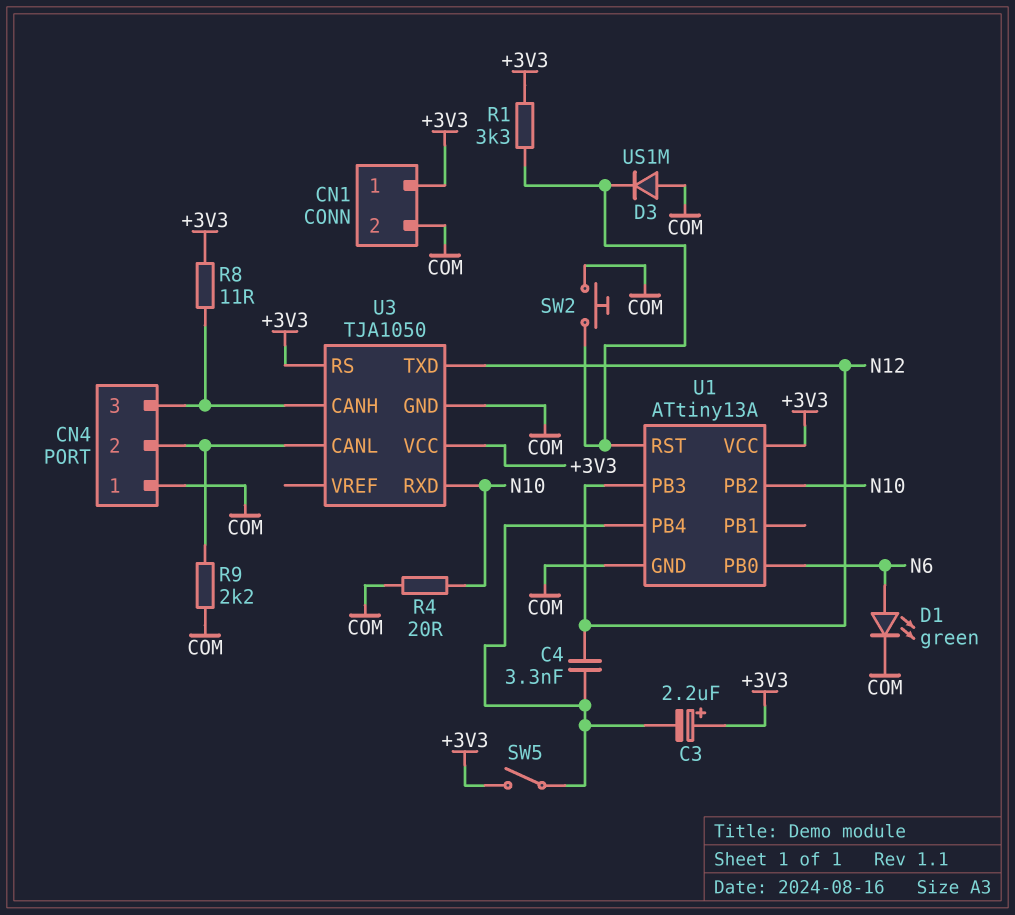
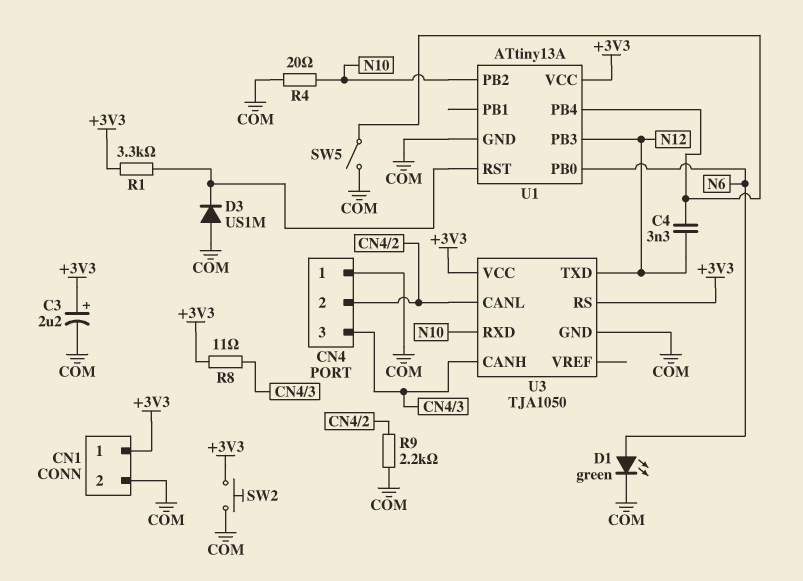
C3: 2.2uF (plus +3V3, minus U1/PB4) -> 2.2uF (plus +3V3, minus COM)
SW2: button (COM, U1/RST) -> button (+3V3, COM)
SW5: switch (+3V3, U1/PB4) -> switch (COM, U1/PB4)

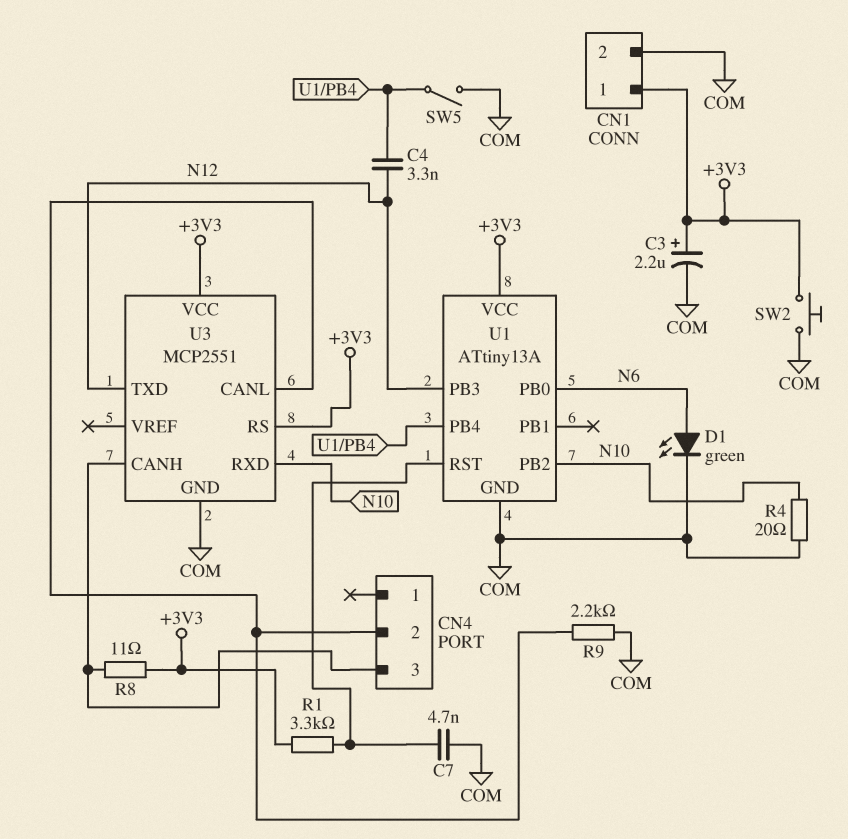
C7: none -> 4.7nF (COM, U1/RST)
CN4 pin 1: COM -> none
D3: diode US1M (A COM, K U1/RST) -> none
U3: TJA1050 -> MCP2551

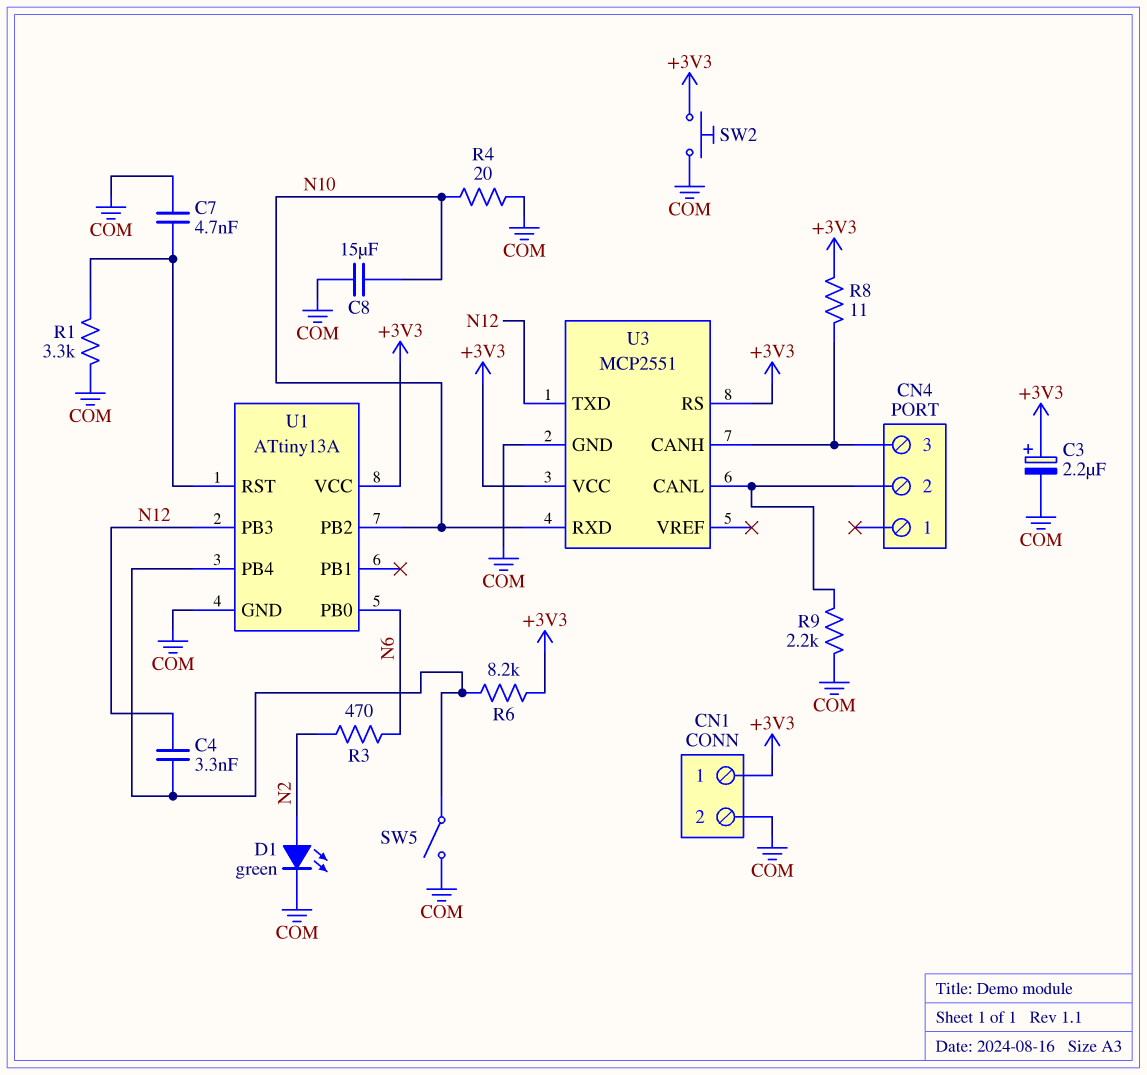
C8: none -> 15uF (COM, N10)
D1: LED green (A N6, K COM) -> LED green (A N2, K COM)
R1: 3.3k (+3V3, U1/RST) -> 3.3k (COM, U1/RST)
R3: none -> 470 (N2, N6)
R6: none -> 8.2k (+3V3, U1/PB4)

